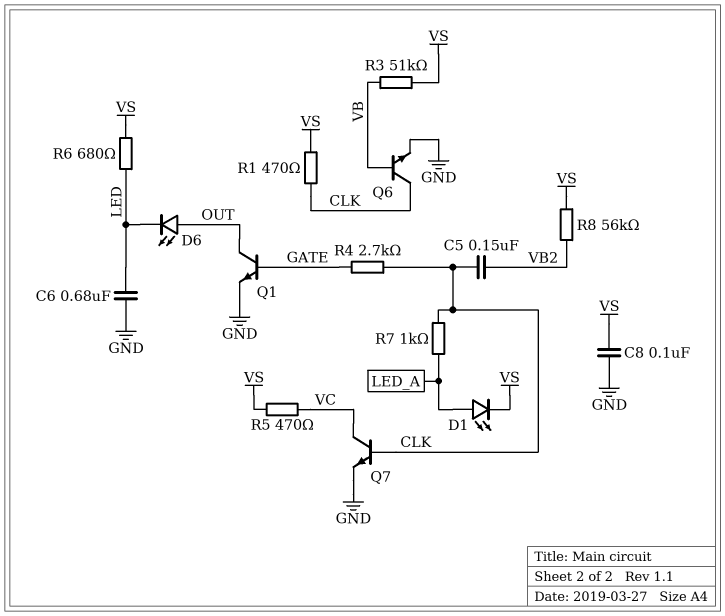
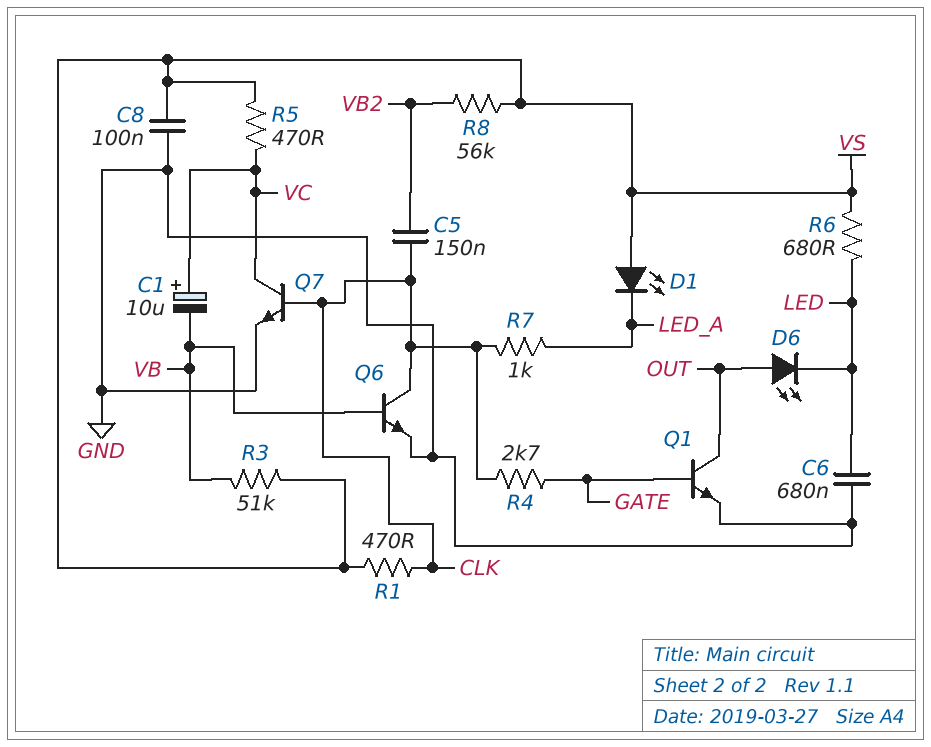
C1: none -> 10uF (plus VC, minus VB)
D1: LED (A LED_A, K VS) -> LED (A VS, K LED_A)

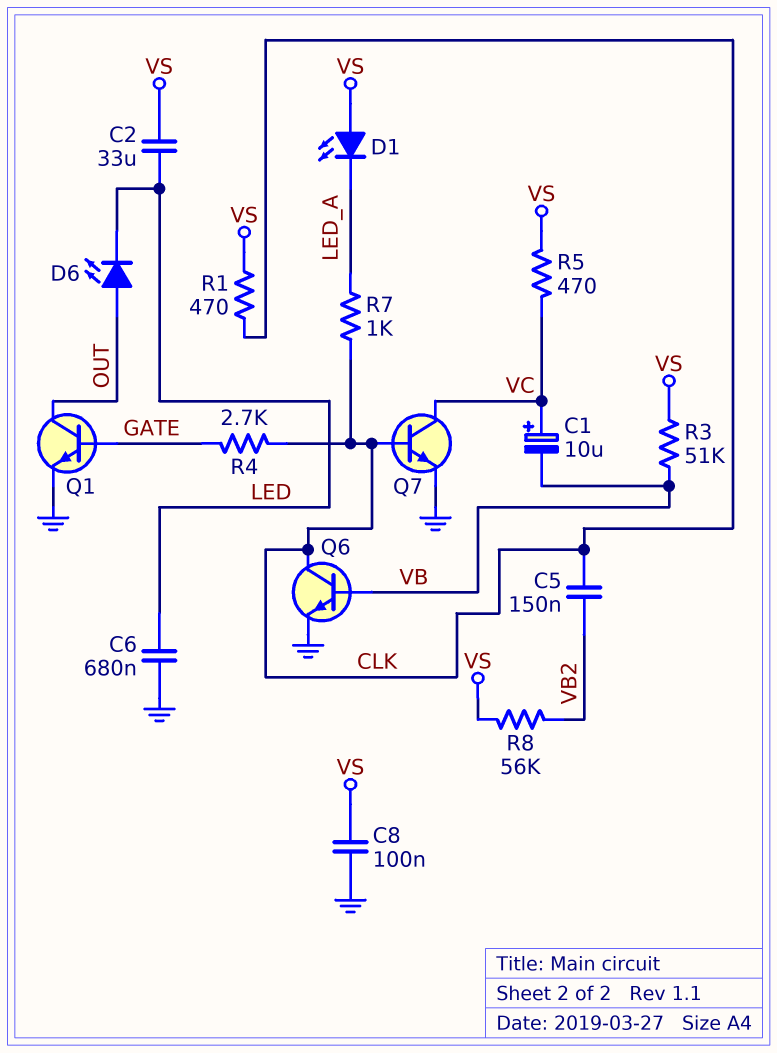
C2: none -> 33uF (LED, VS)
R6: 680 (LED, VS) -> none

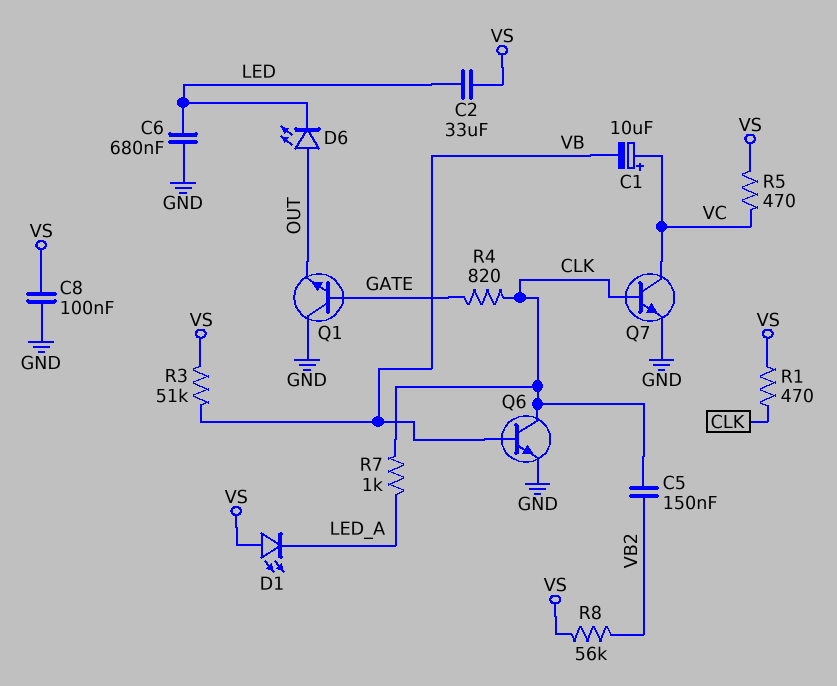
Q1: NPN (B GATE, C OUT, E GND) -> NPN (B GATE, C GND, E OUT)
R4: 2.7k (CLK, GATE) -> 820 (CLK, GATE)

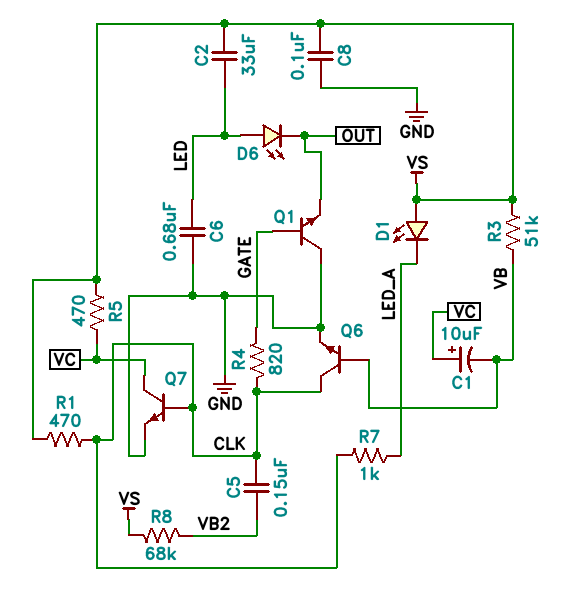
D6: LED (A OUT, K LED) -> LED (A LED, K OUT)
R8: 56k (VB2, VS) -> 68k (VB2, VS)

